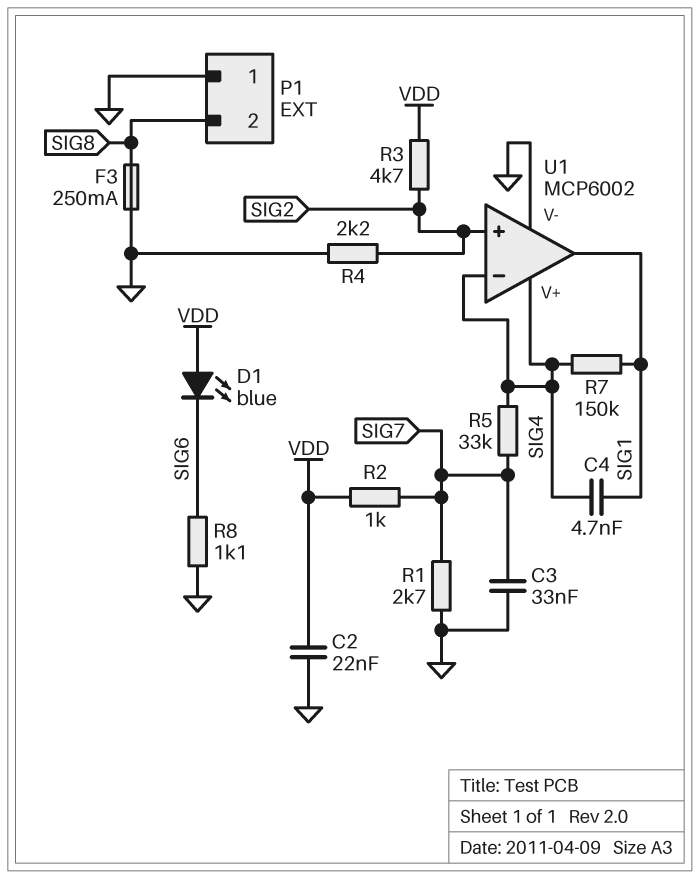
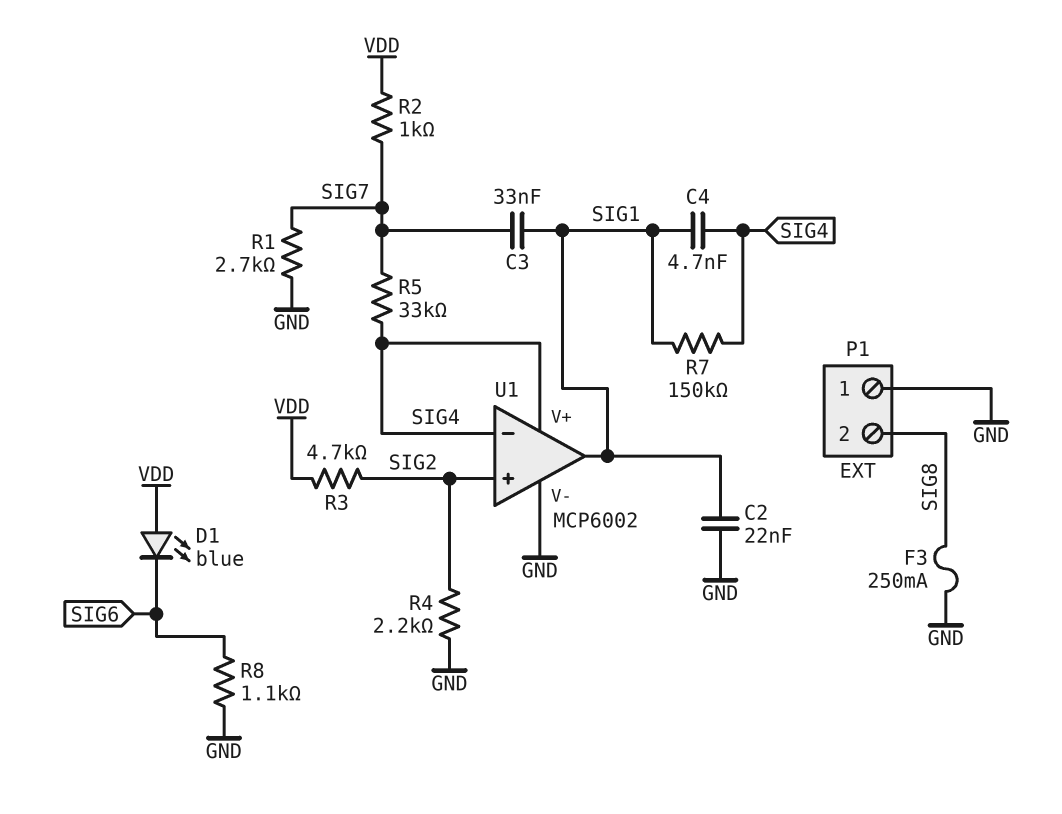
C2: 22nF (GND, VDD) -> 22nF (GND, SIG1)
C3: 33nF (GND, SIG7) -> 33nF (SIG1, SIG7)

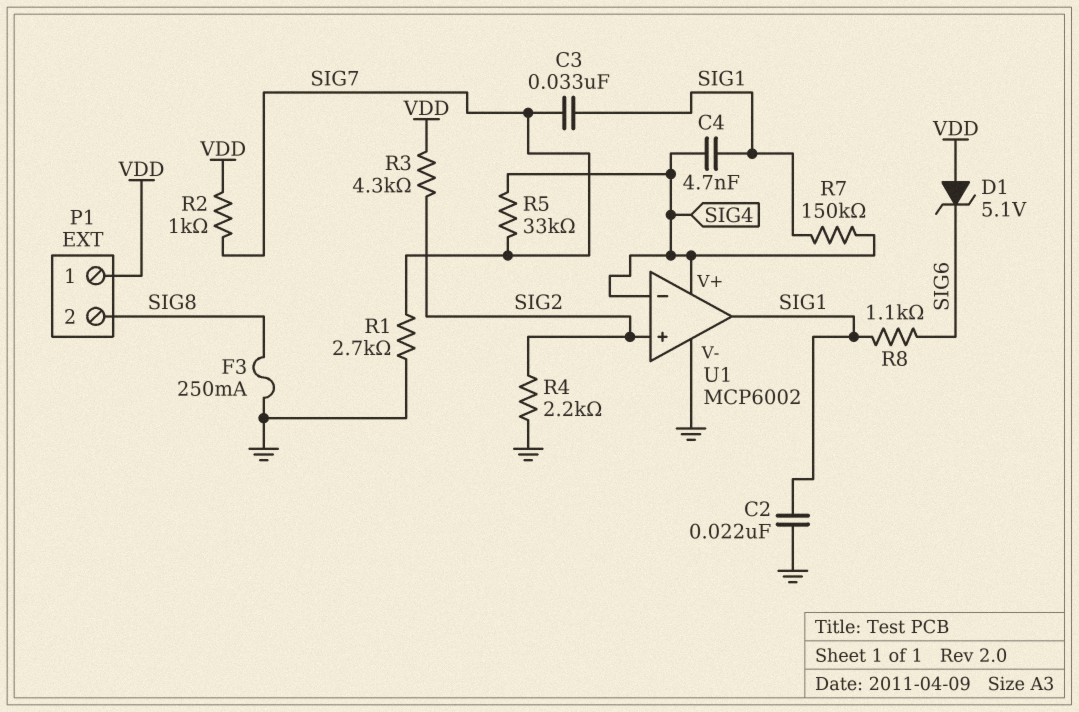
D1: LED blue (A VDD, K SIG6) -> zener 5.1V (A VDD, K SIG6)
P1 pin 1: GND -> VDD
R3: 4.7k (SIG2, VDD) -> 4.3k (SIG2, VDD)
R8: 1.1k (GND, SIG6) -> 1.1k (SIG1, SIG6)

